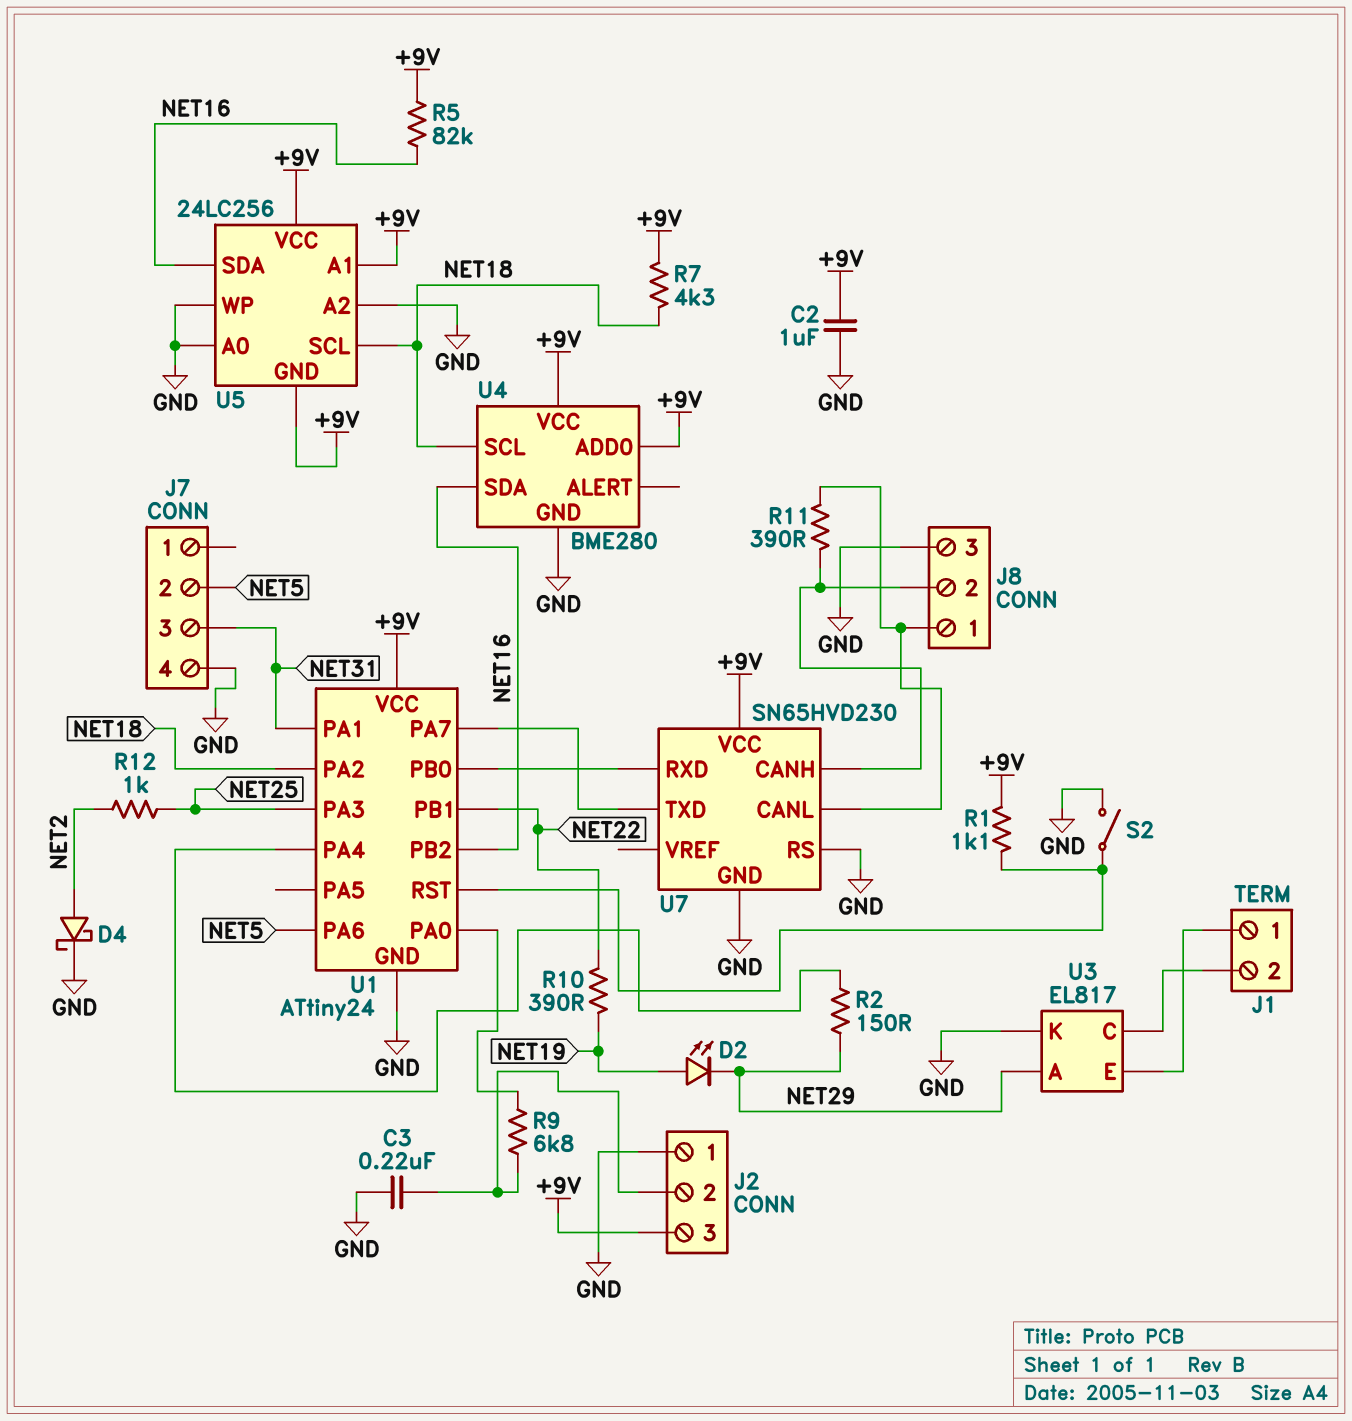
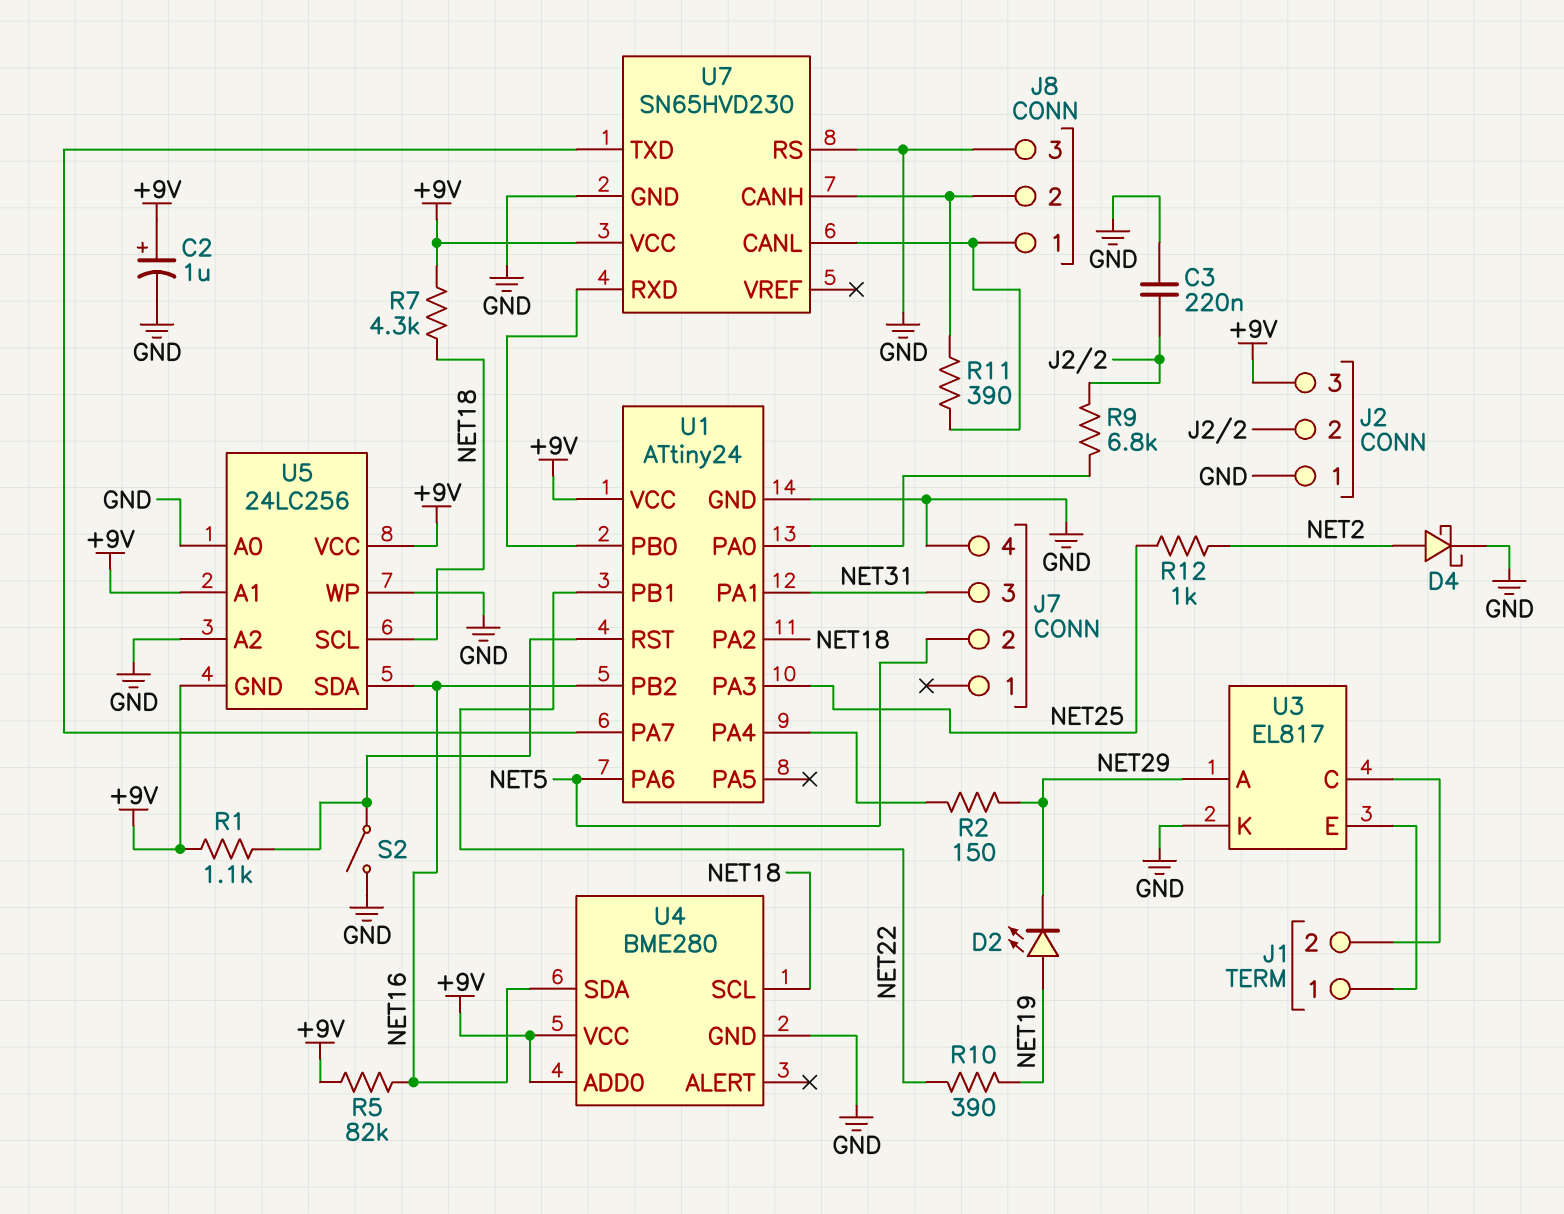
C2: 1uF (+9V, GND) -> 1uF (plus +9V, minus GND)

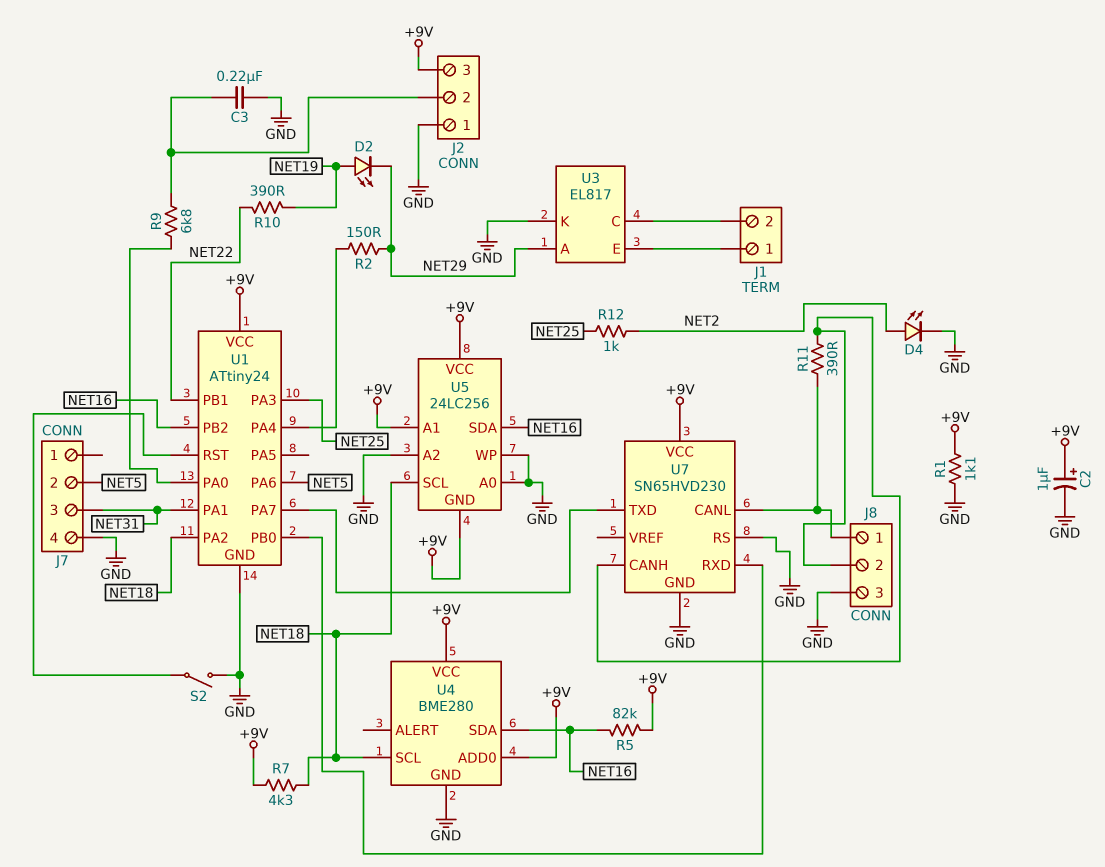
D4: schottky (A NET2, K GND) -> LED (A NET2, K GND)
R1: 1.1k (+9V, U1/RST) -> 1.1k (+9V, GND)

